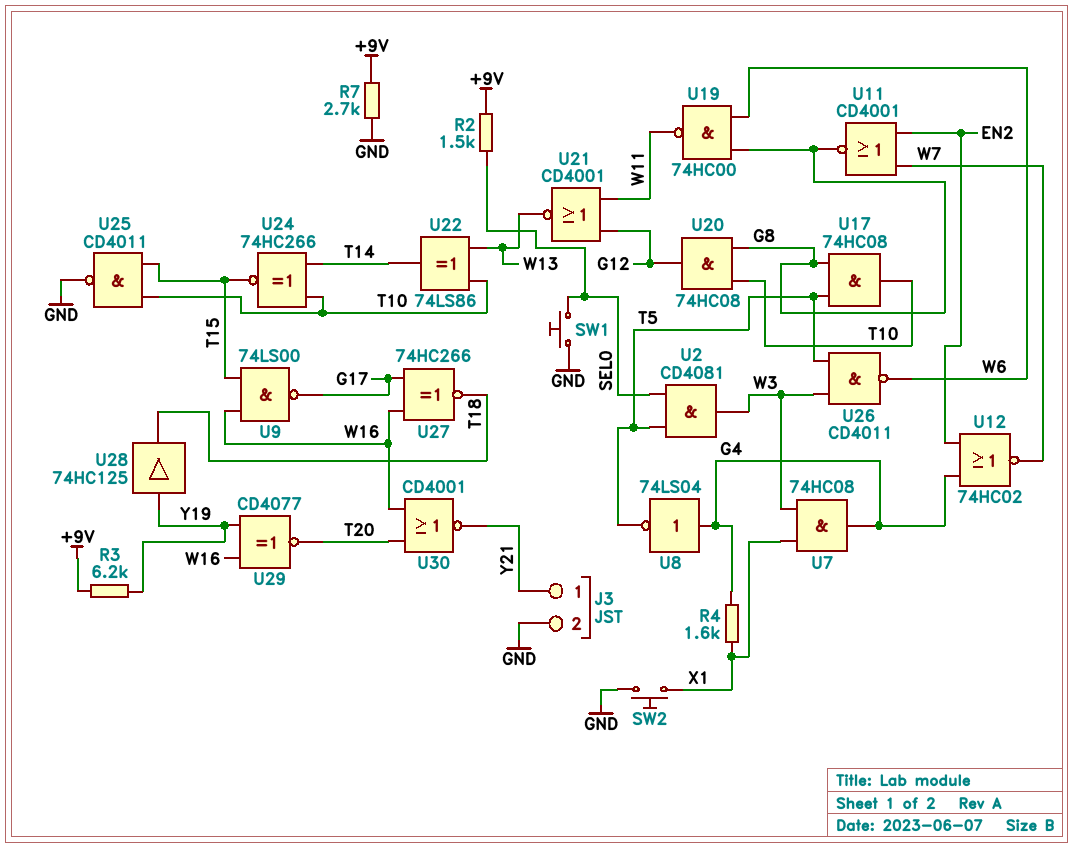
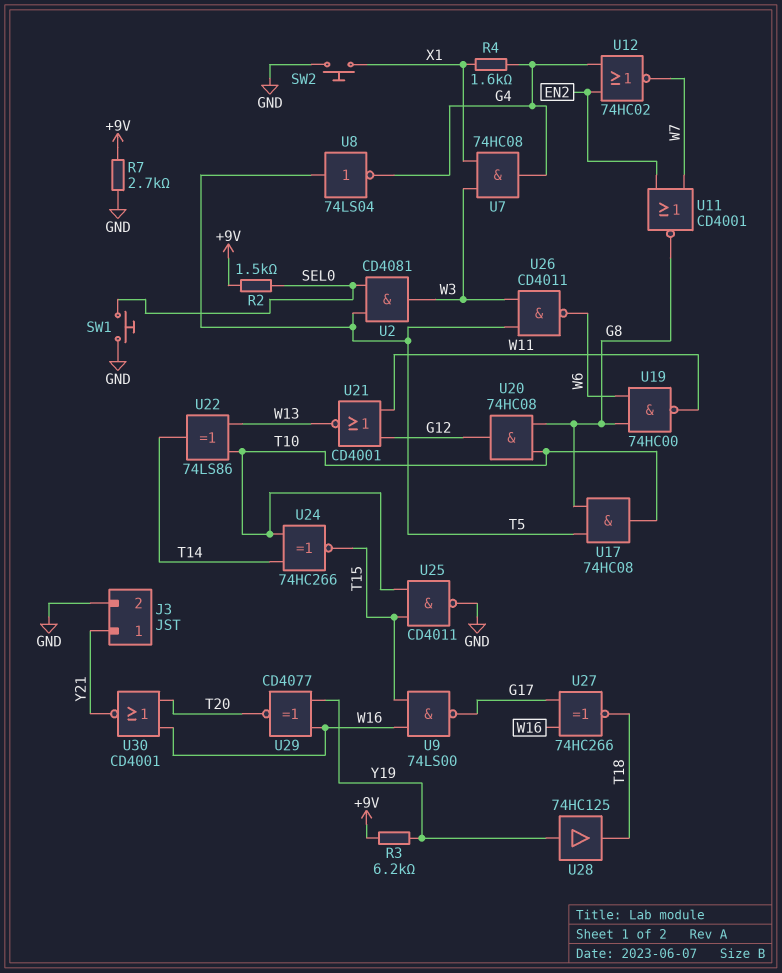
U8: NOT 74LS04 (in G4, out T5) -> NOT 74LS04 (in T5, out G4)

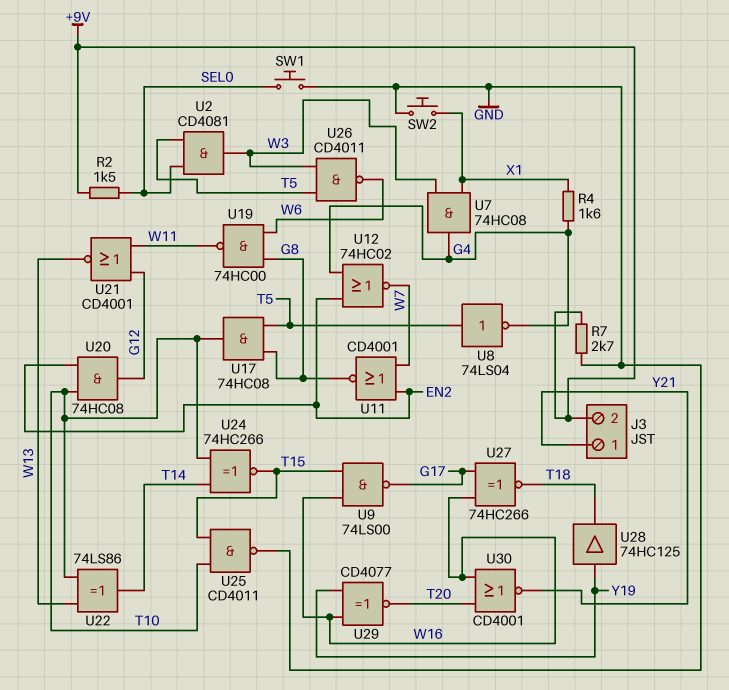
J3 pin 2: GND -> +9V
R3: 6.2k (+9V, Y19) -> none
U20: AND 74HC08 (in G8, in T10, out G12) -> AND 74HC08 (in EN2, in T10, out G12)

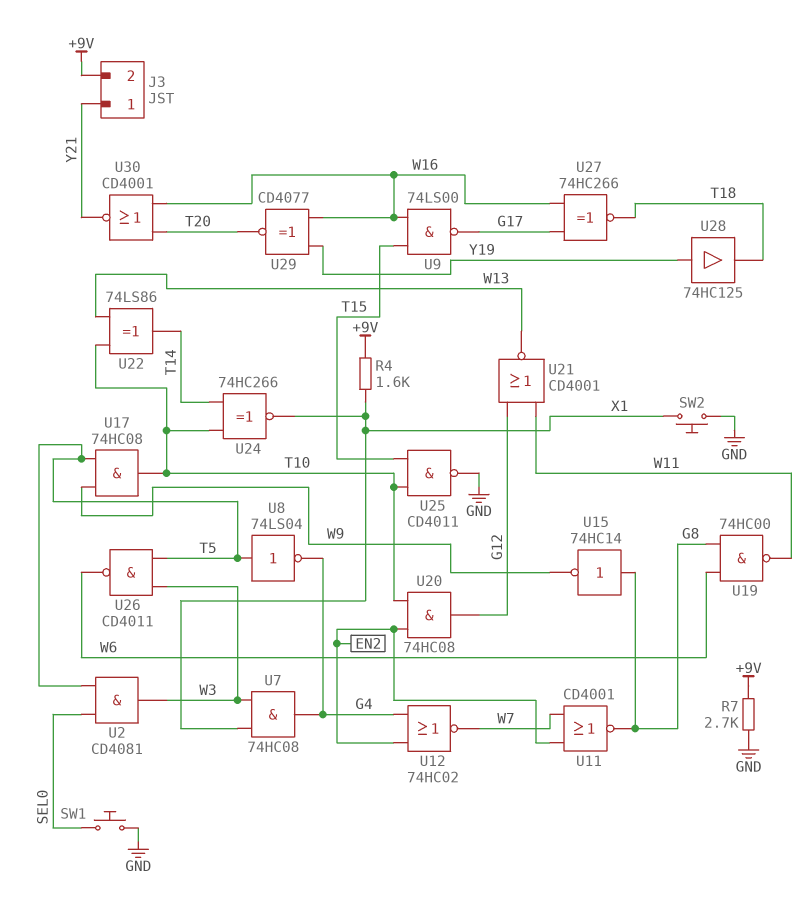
R2: 1.5k (+9V, SEL0) -> none
R4: 1.6k (G4, X1) -> 1.6k (+9V, X1)
U15: none -> NOT 74HC14 (in G8, out W9)
U17: AND 74HC08 (in G8, in T5, out T10) -> AND 74HC08 (in T5, in W9, out T10)
U24: XNOR 74HC266 (in T10, in T14, out T15) -> XNOR 74HC266 (in T10, in T14, out X1)

